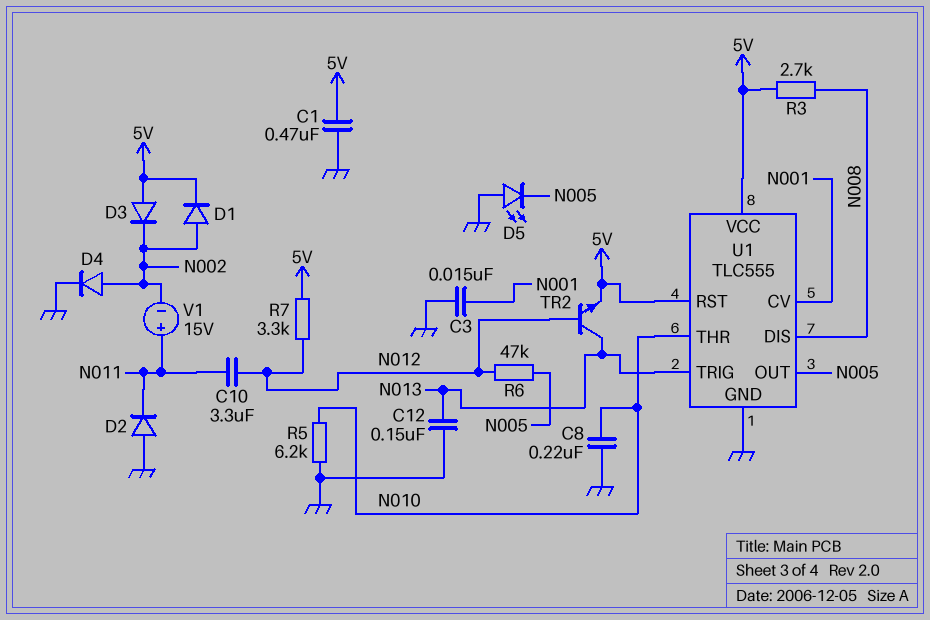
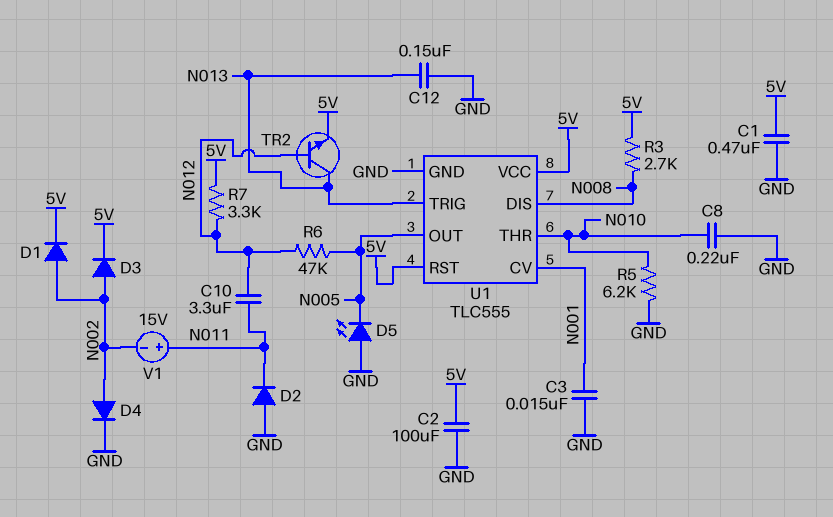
C2: none -> 100uF (5V, GND)
D3: diode (A 5V, K N002) -> diode (A N002, K 5V)

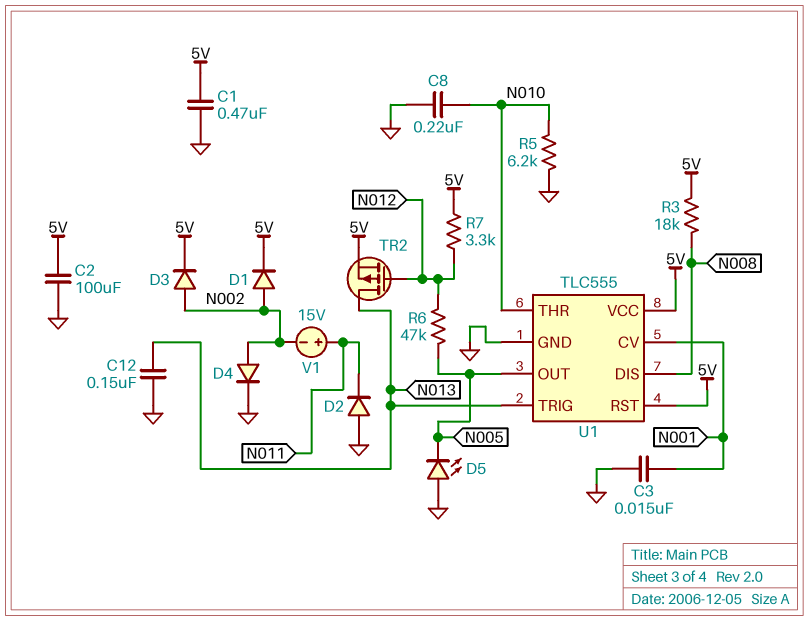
C10: 3.3uF (N011, N012) -> none
R3: 2.7k (5V, N008) -> 18k (5V, N008)
TR2: NPN (B N012, C N013, E 5V) -> PMOS (G N012, D N013, S 5V)

